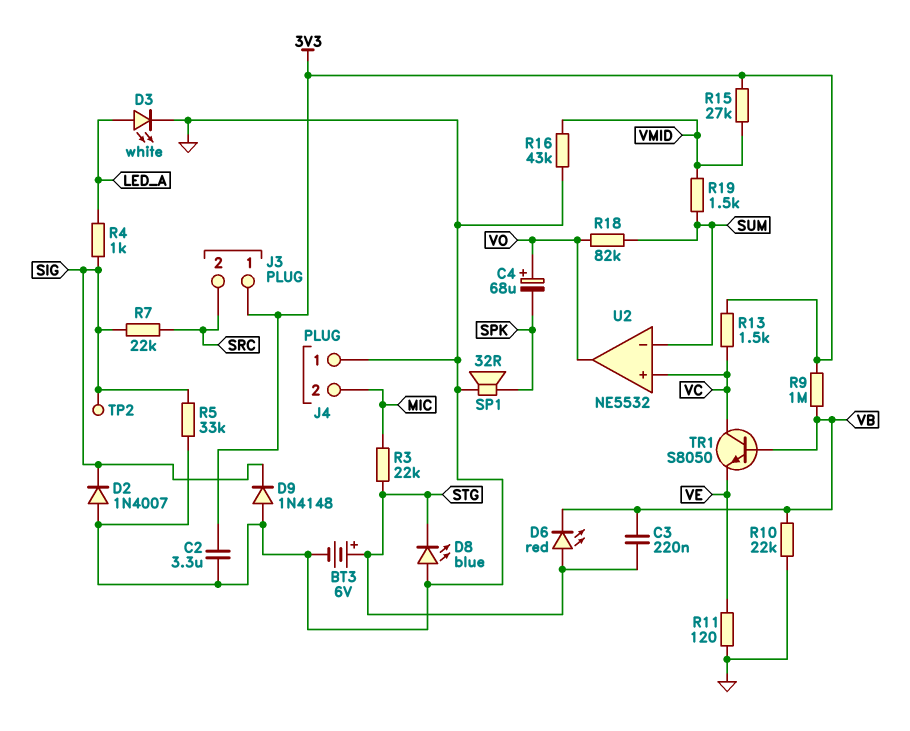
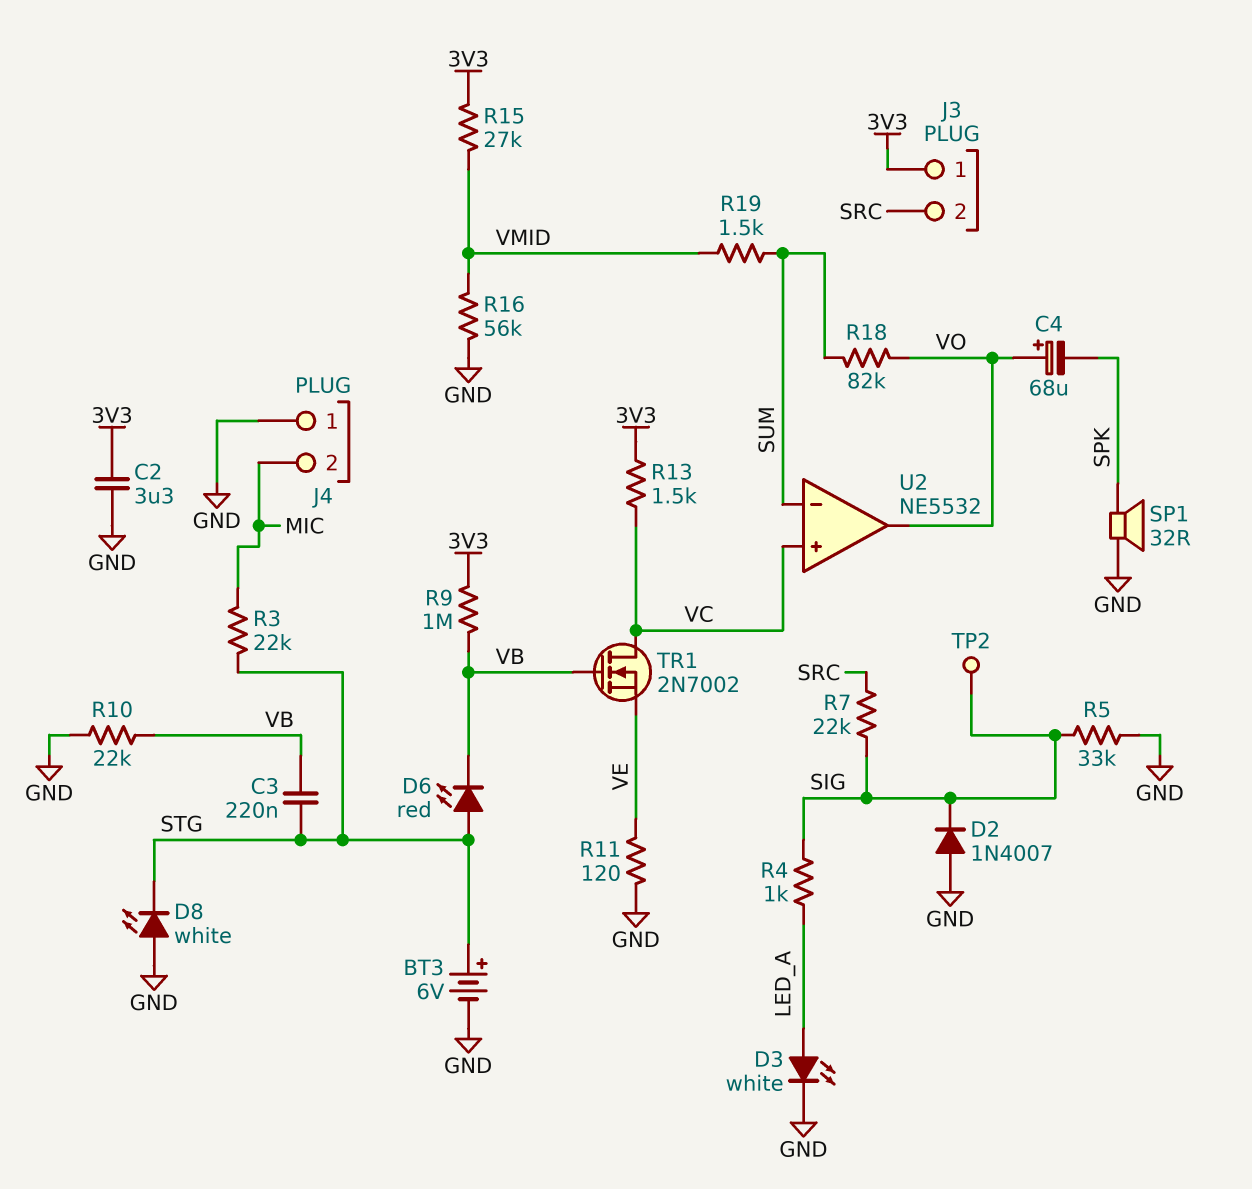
D8: LED blue (A GND, K STG) -> LED white (A GND, K STG)
D9: diode 1N4148 (A GND, K SIG) -> none
R16: 43k (GND, VMID) -> 56k (GND, VMID)
TR1: NPN S8050 (B VB, C VC, E VE) -> NMOS 2N7002 (G VB, D VC, S VE)

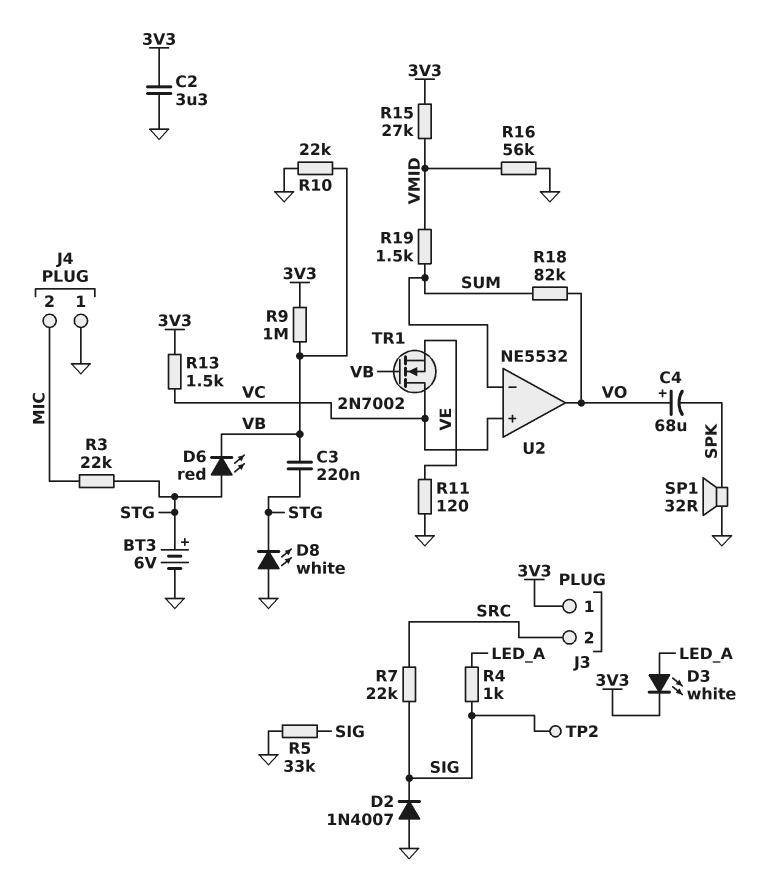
D3: LED white (A LED_A, K GND) -> LED white (A LED_A, K 3V3)

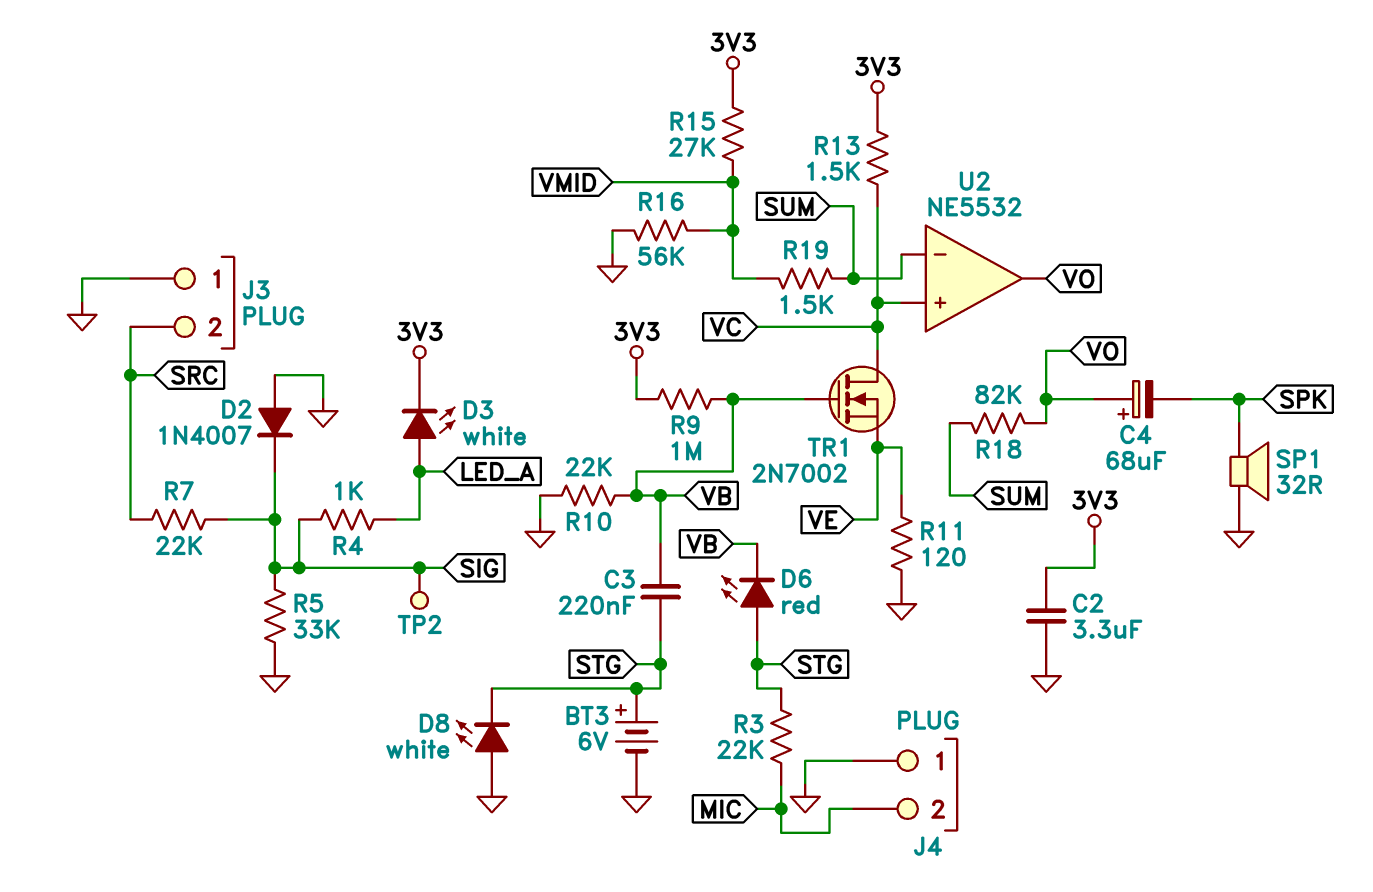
J3 pin 1: 3V3 -> GND

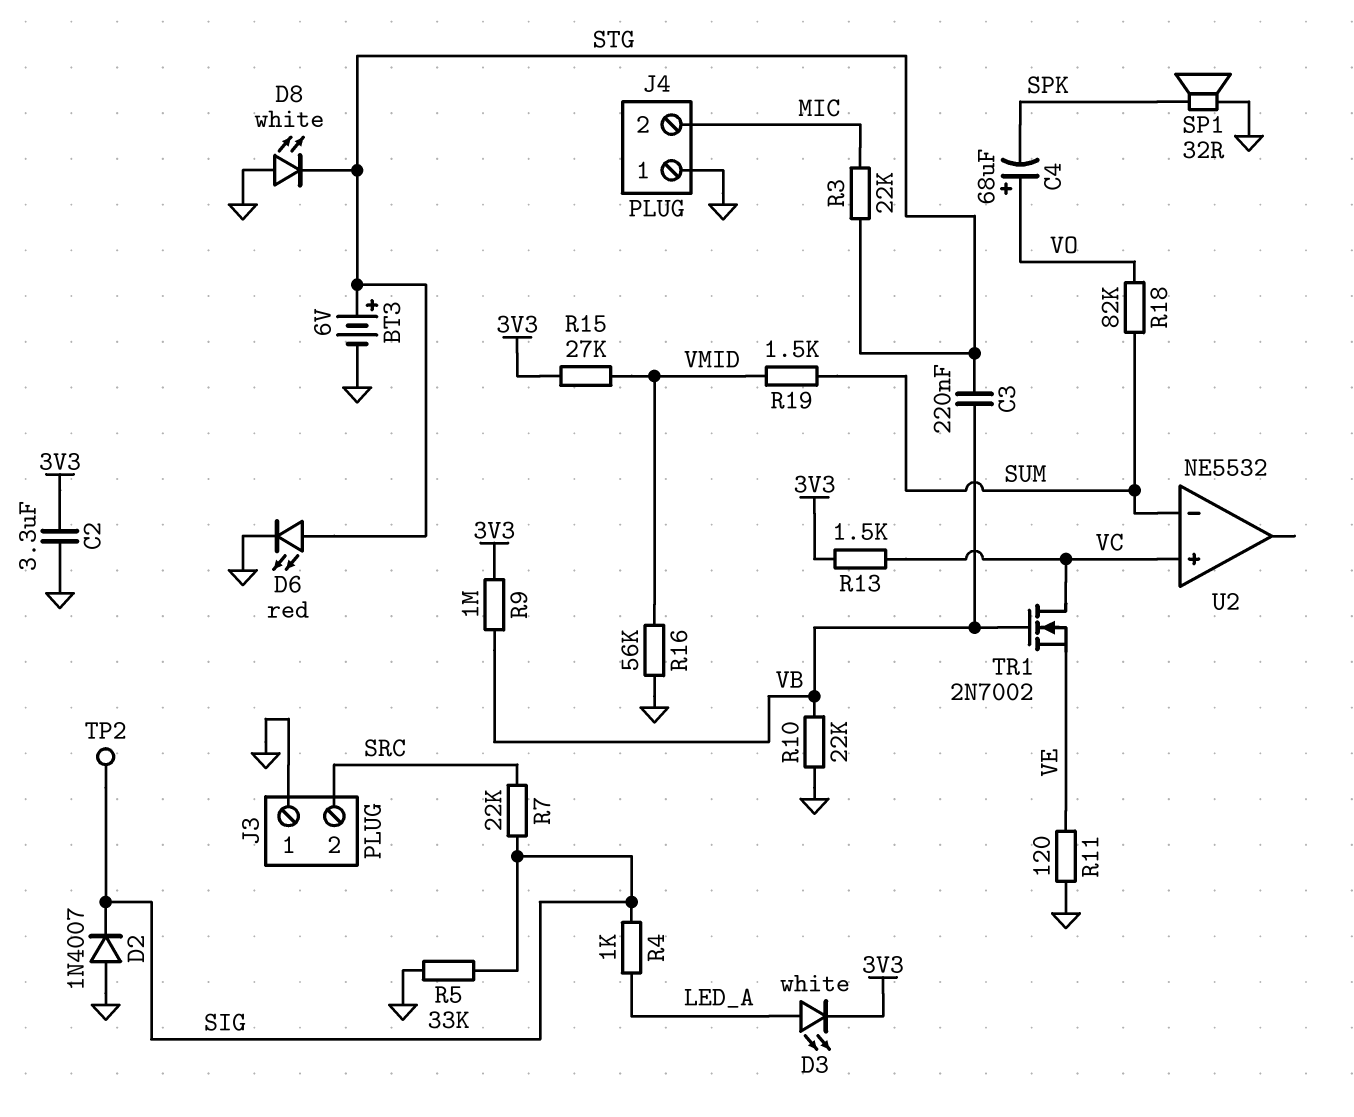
D6: LED red (A STG, K VB) -> LED red (A STG, K GND)
U2 pin out: VO -> none

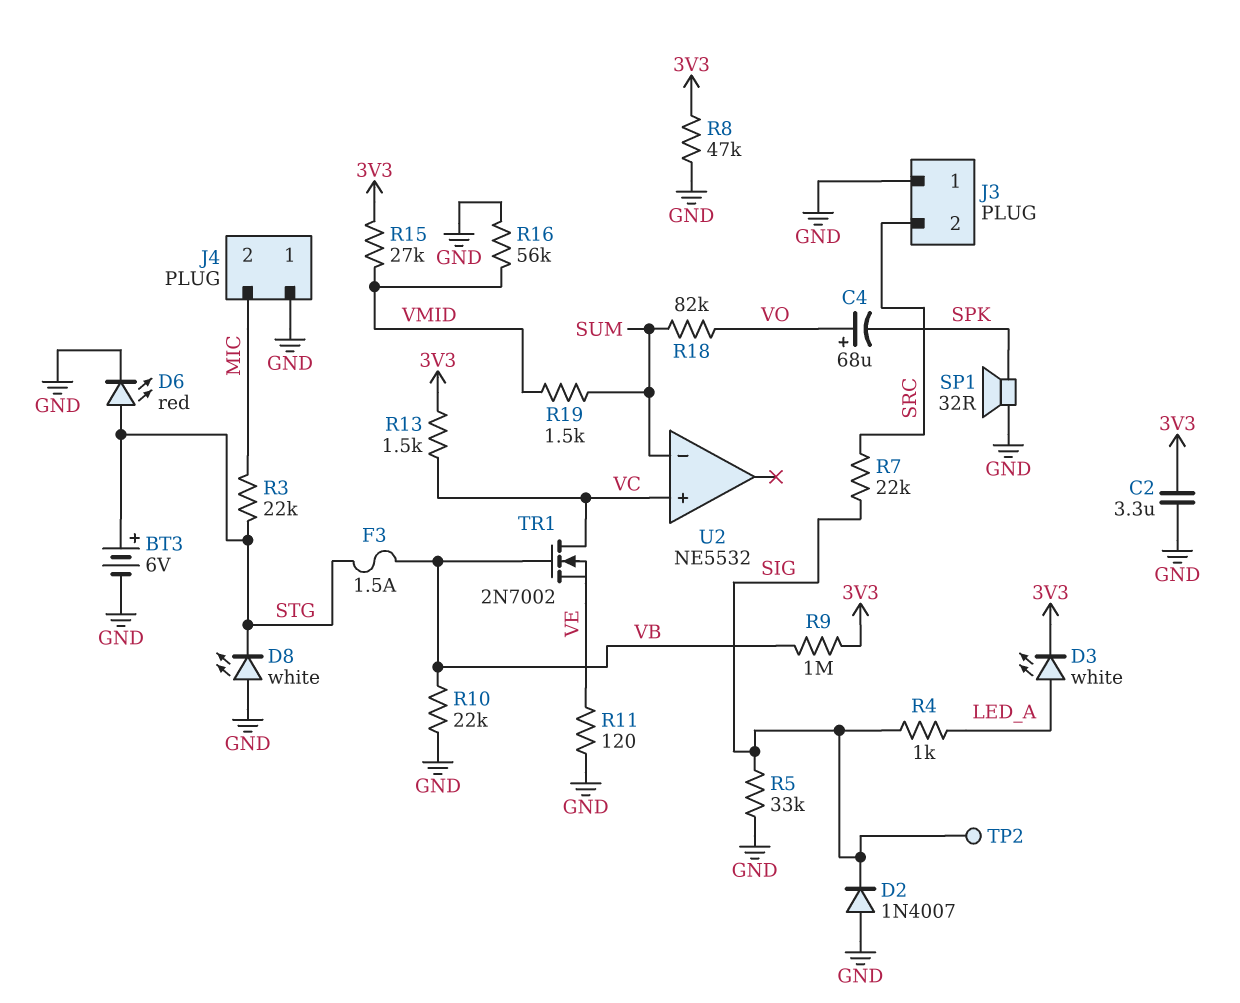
C3: 220nF (STG, VB) -> none
F3: none -> 1.5A (STG, VB)
R8: none -> 47k (3V3, GND)

